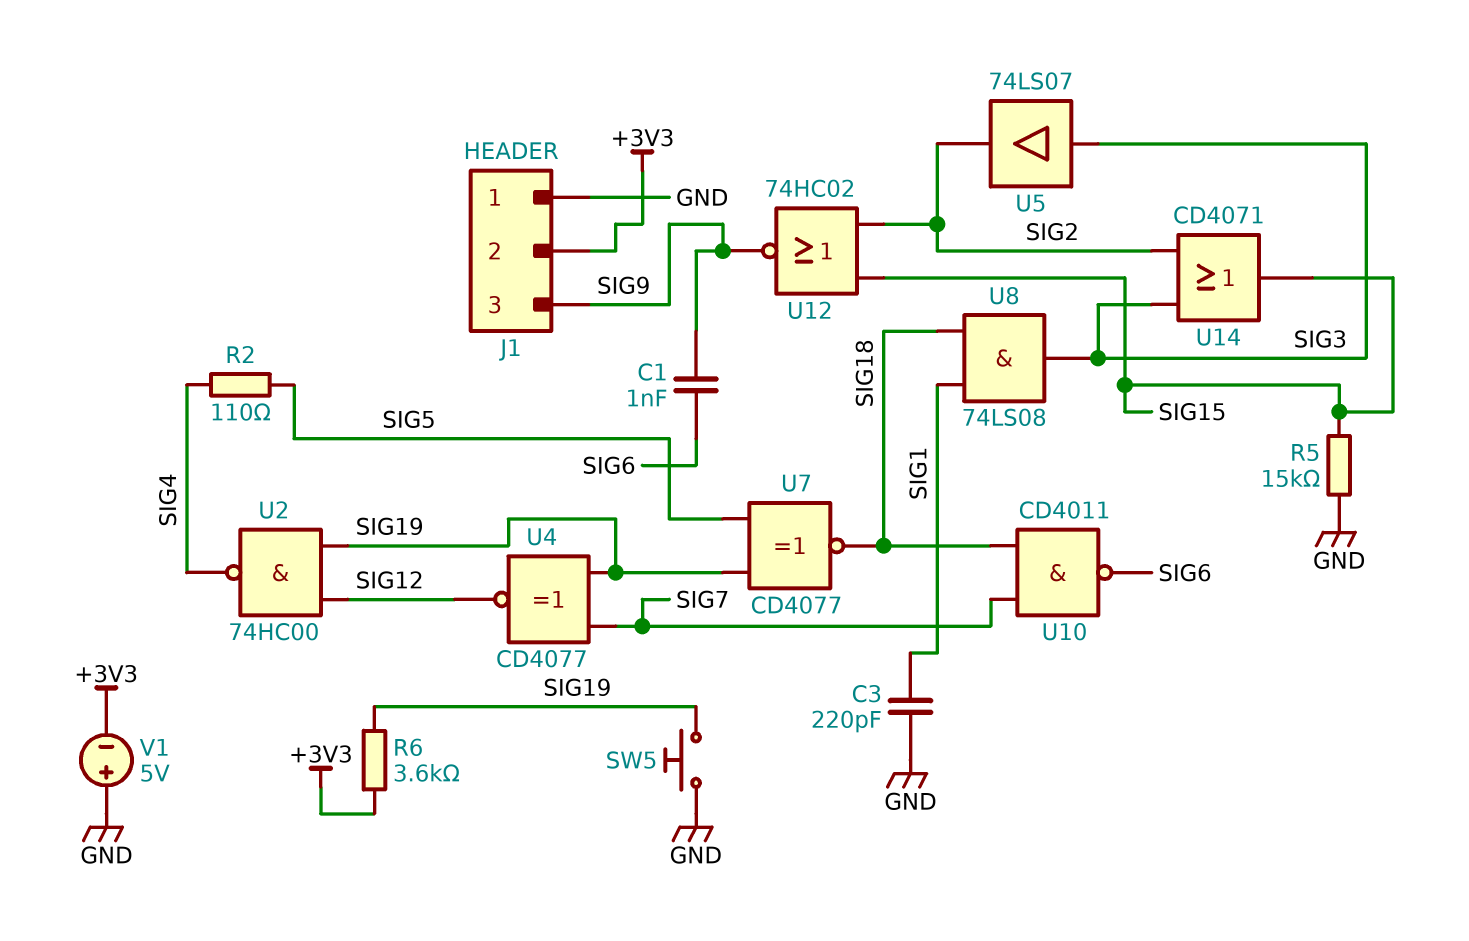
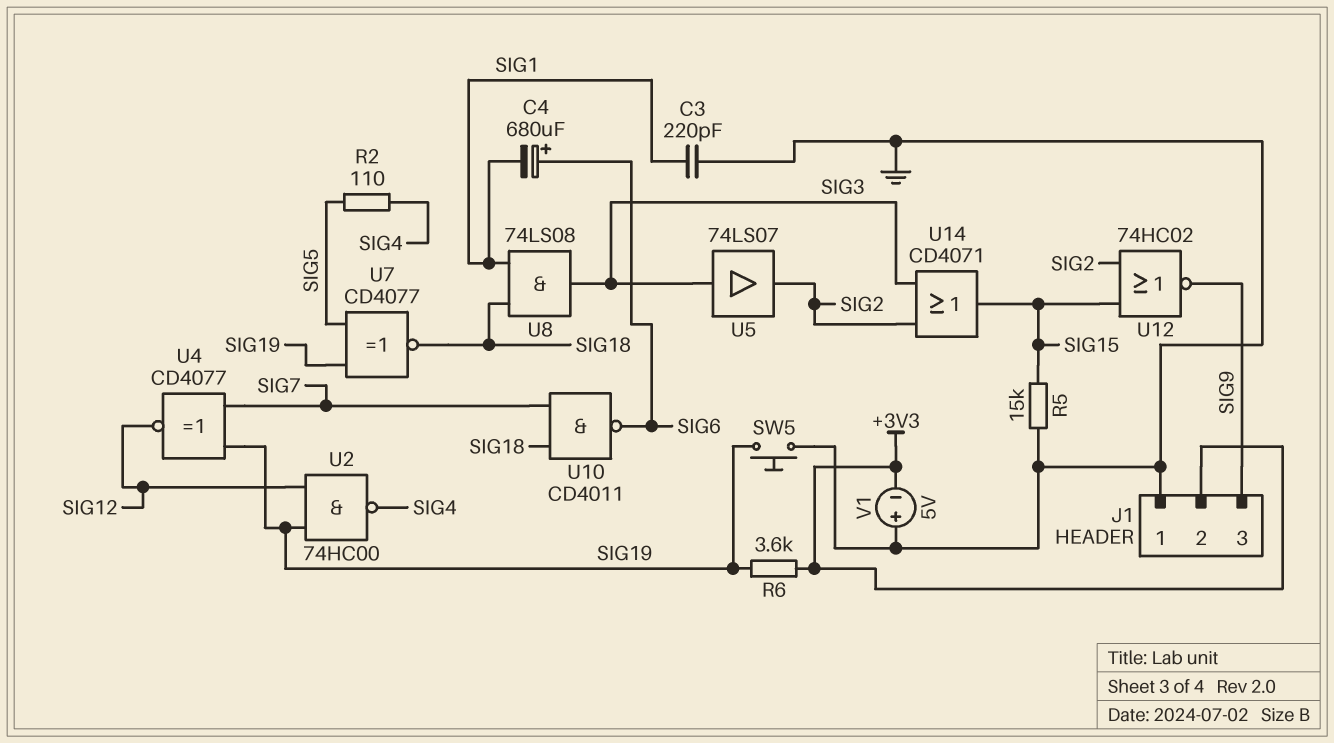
C1: 1nF (SIG6, SIG9) -> none
C4: none -> 680uF (plus SIG6, minus SIG1)

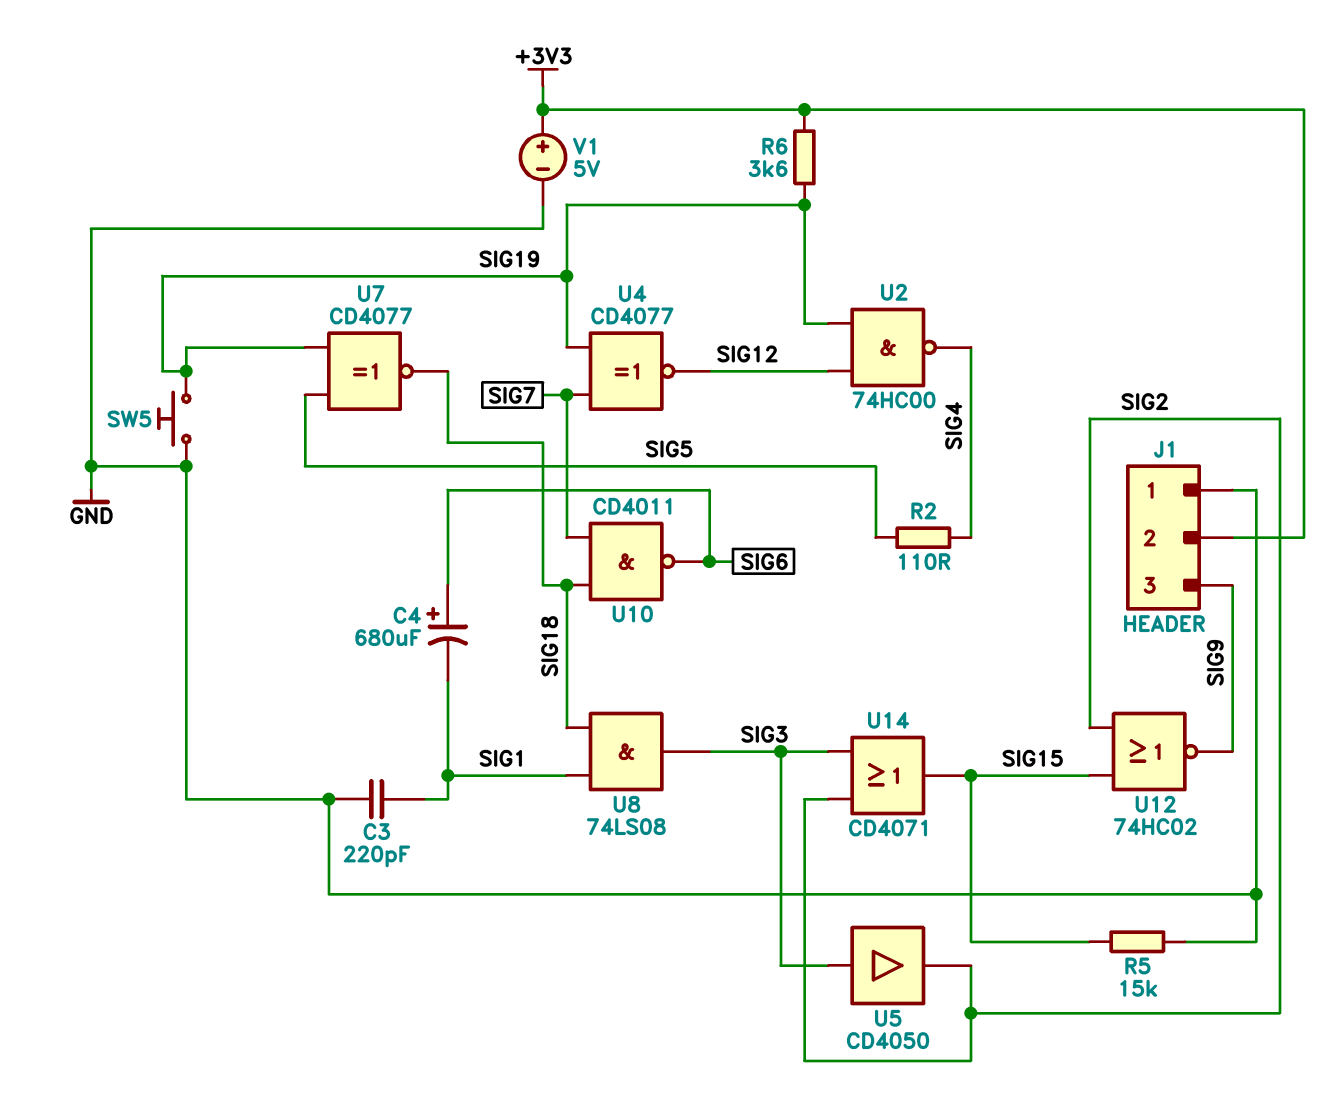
U5: buffer 74LS07 (in SIG3, out SIG2) -> buffer CD4050 (in SIG3, out SIG2)
V1: 5V (plus GND, minus +3V3) -> 5V (plus +3V3, minus GND)

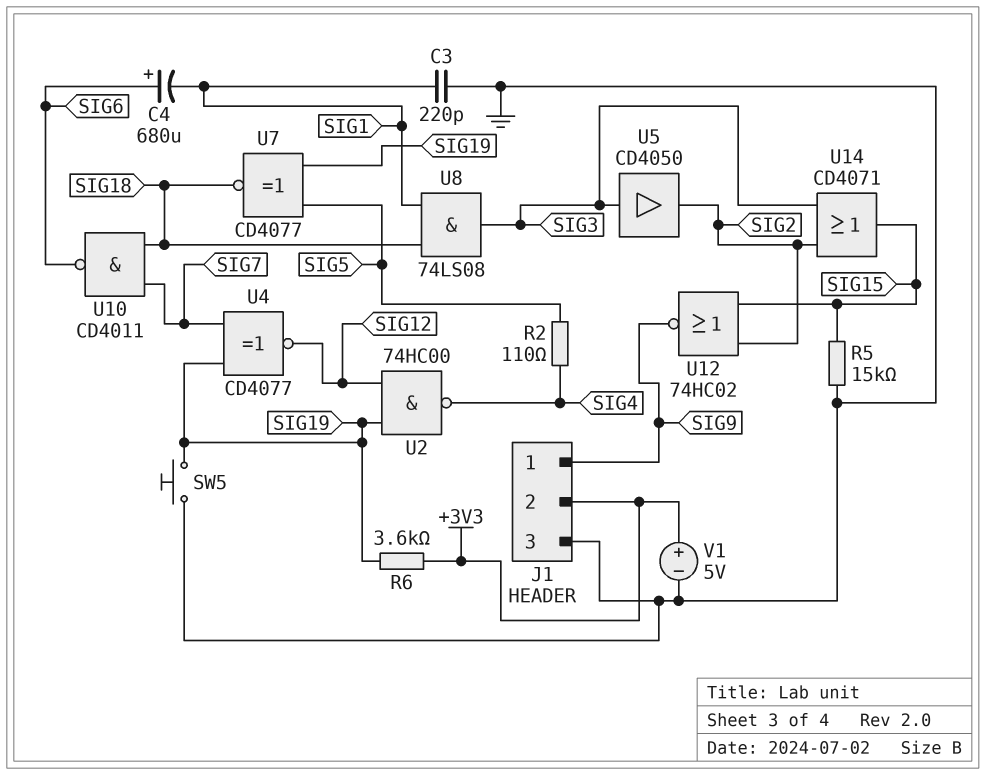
J1 pin 1: GND -> SIG9
J1 pin 3: SIG9 -> GND

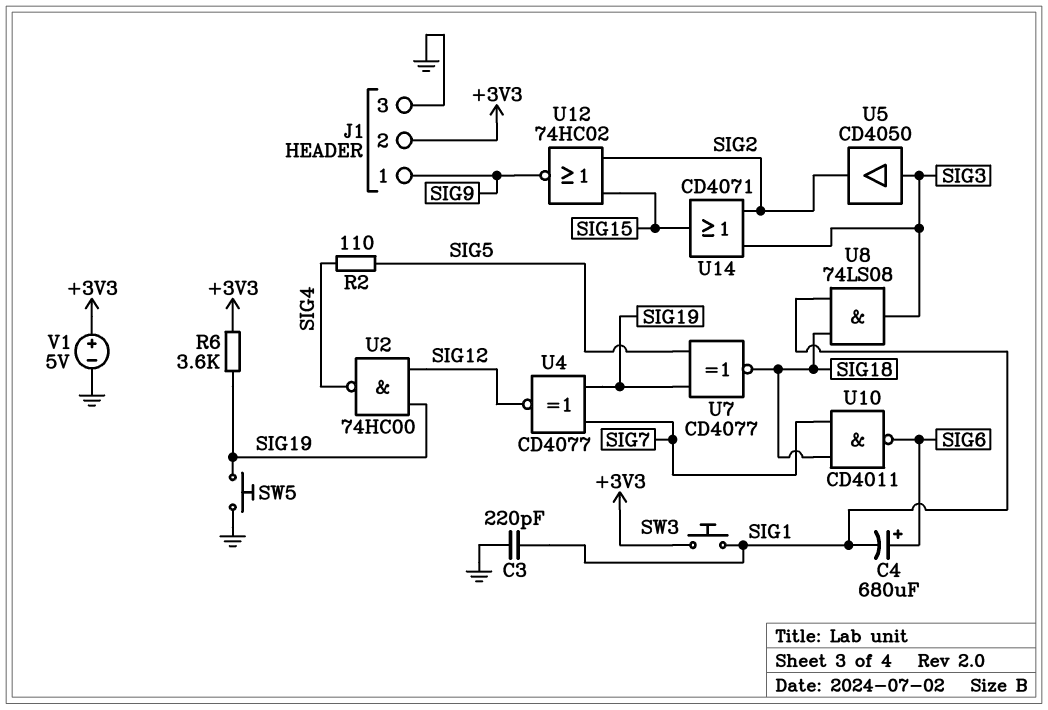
R5: 15k (GND, SIG15) -> none
SW3: none -> button (+3V3, SIG1)

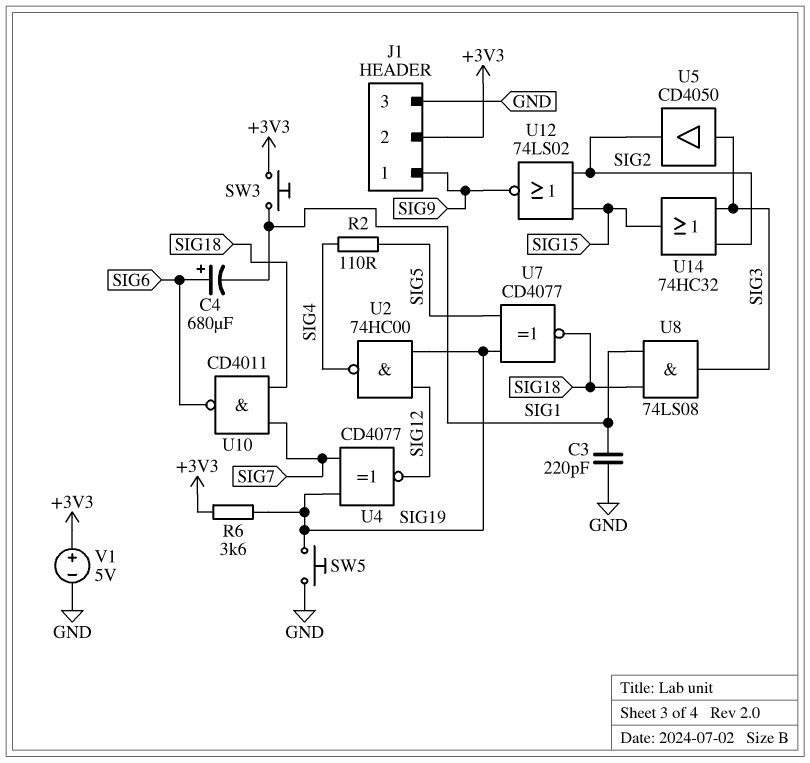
U12: NOR 74HC02 (in SIG2, in SIG15, out SIG9) -> NOR 74LS02 (in SIG2, in SIG15, out SIG9)
U14: OR CD4071 (in SIG2, in SIG3, out SIG15) -> OR 74HC32 (in SIG2, in SIG3, out SIG15)

